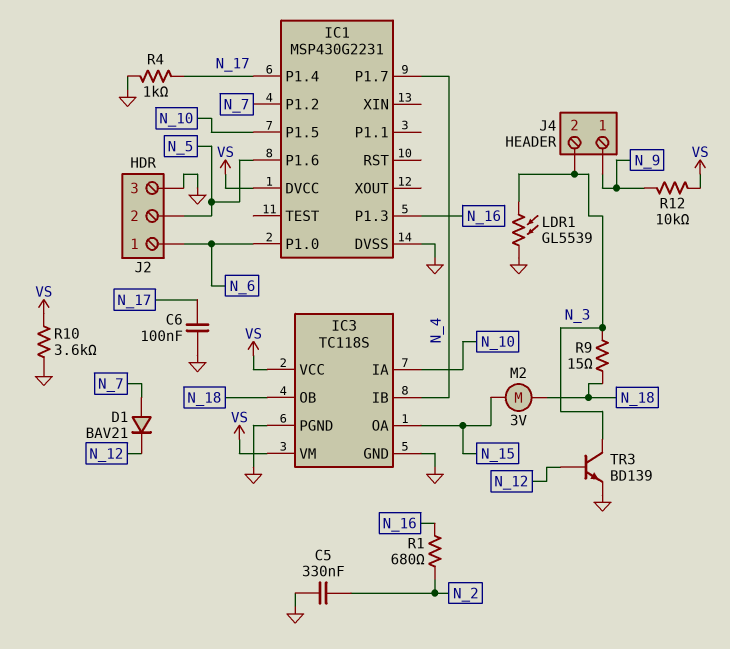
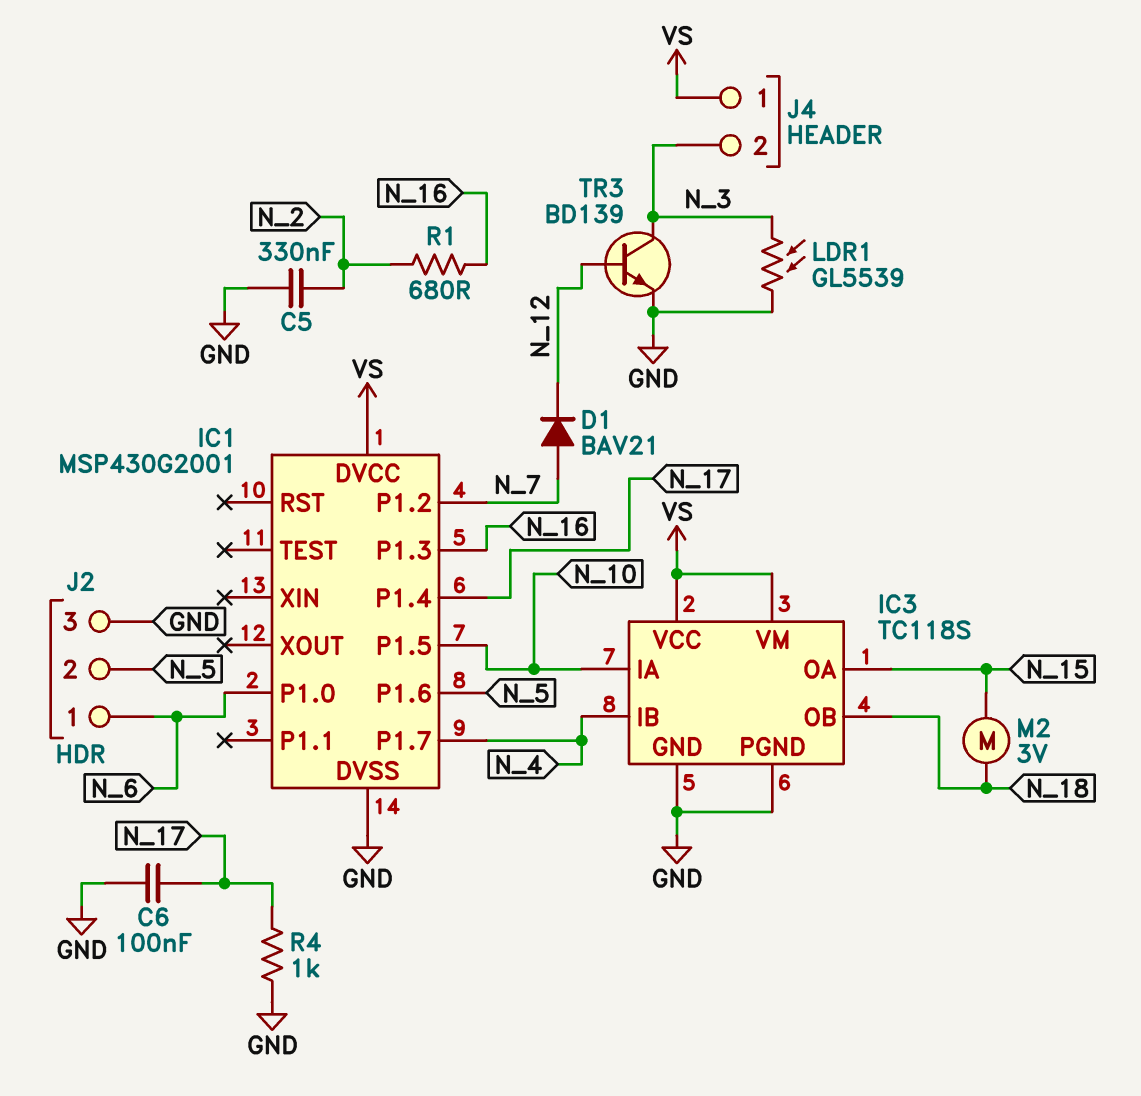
IC1: MSP430G2231 -> MSP430G2001
J4 pin 1: N_9 -> VS
R9: 15 (N_3, N_18) -> none
R10: 3.6k (GND, VS) -> none
R12: 10k (N_9, VS) -> none

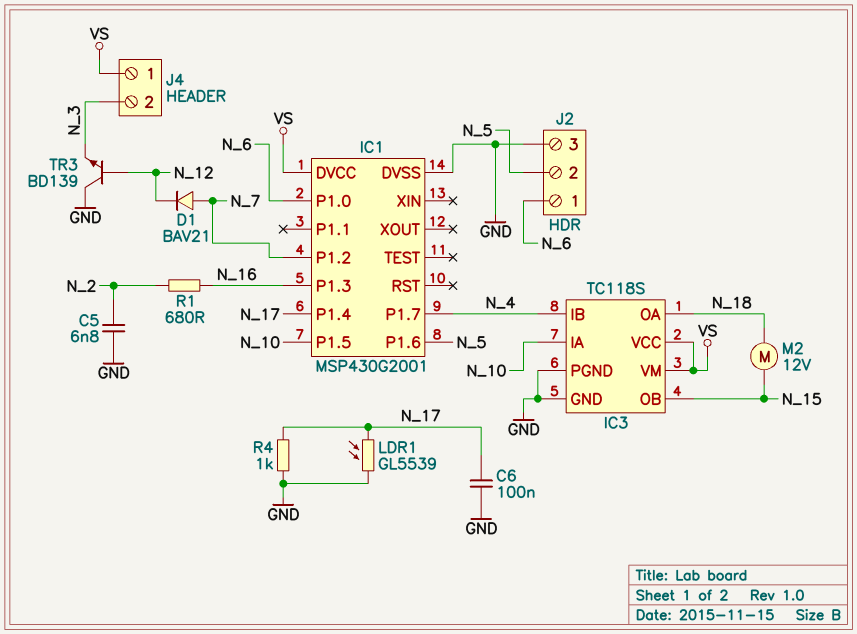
C5: 330nF (GND, N_2) -> 6.8nF (GND, N_2)
IC3 pin OA: N_15 -> N_18
IC3 pin OB: N_18 -> N_15
LDR1: GL5539 (GND, N_3) -> GL5539 (GND, N_17)
M2: motor 3V (N_15, N_18) -> motor 12V (N_15, N_18)
TR3: NPN BD139 (B N_12, C N_3, E GND) -> NPN BD139 (B N_12, C GND, E N_3)

